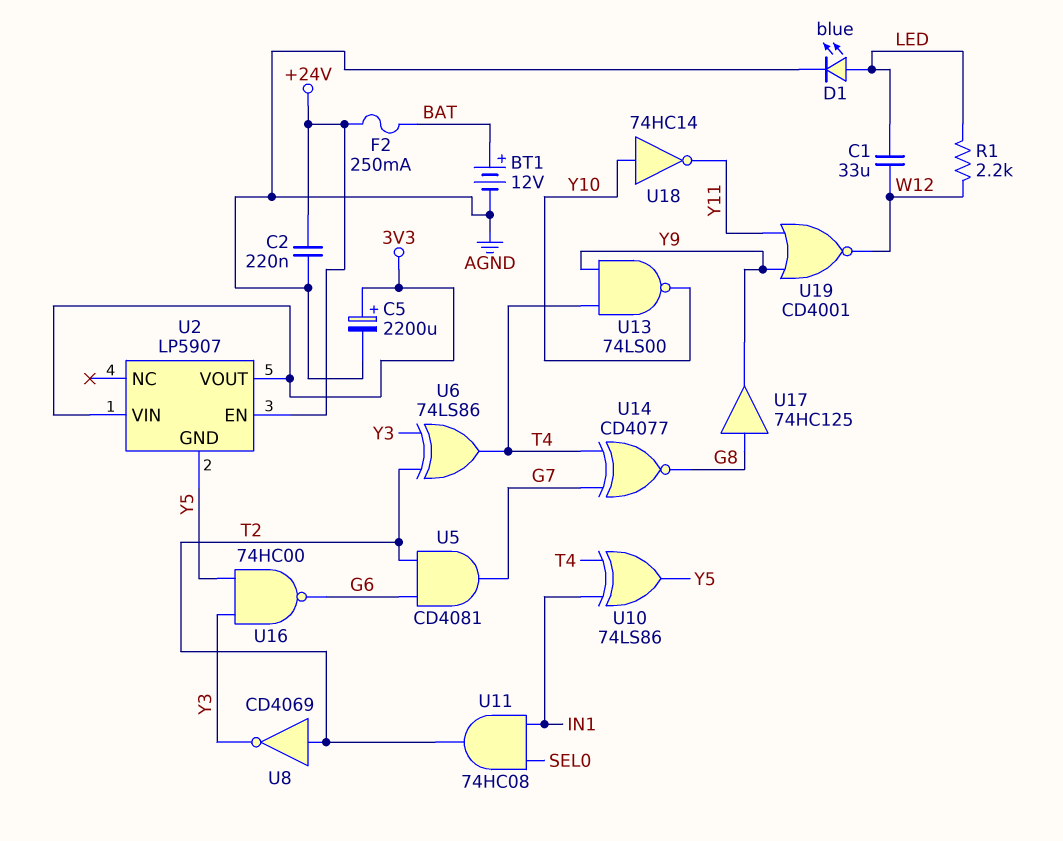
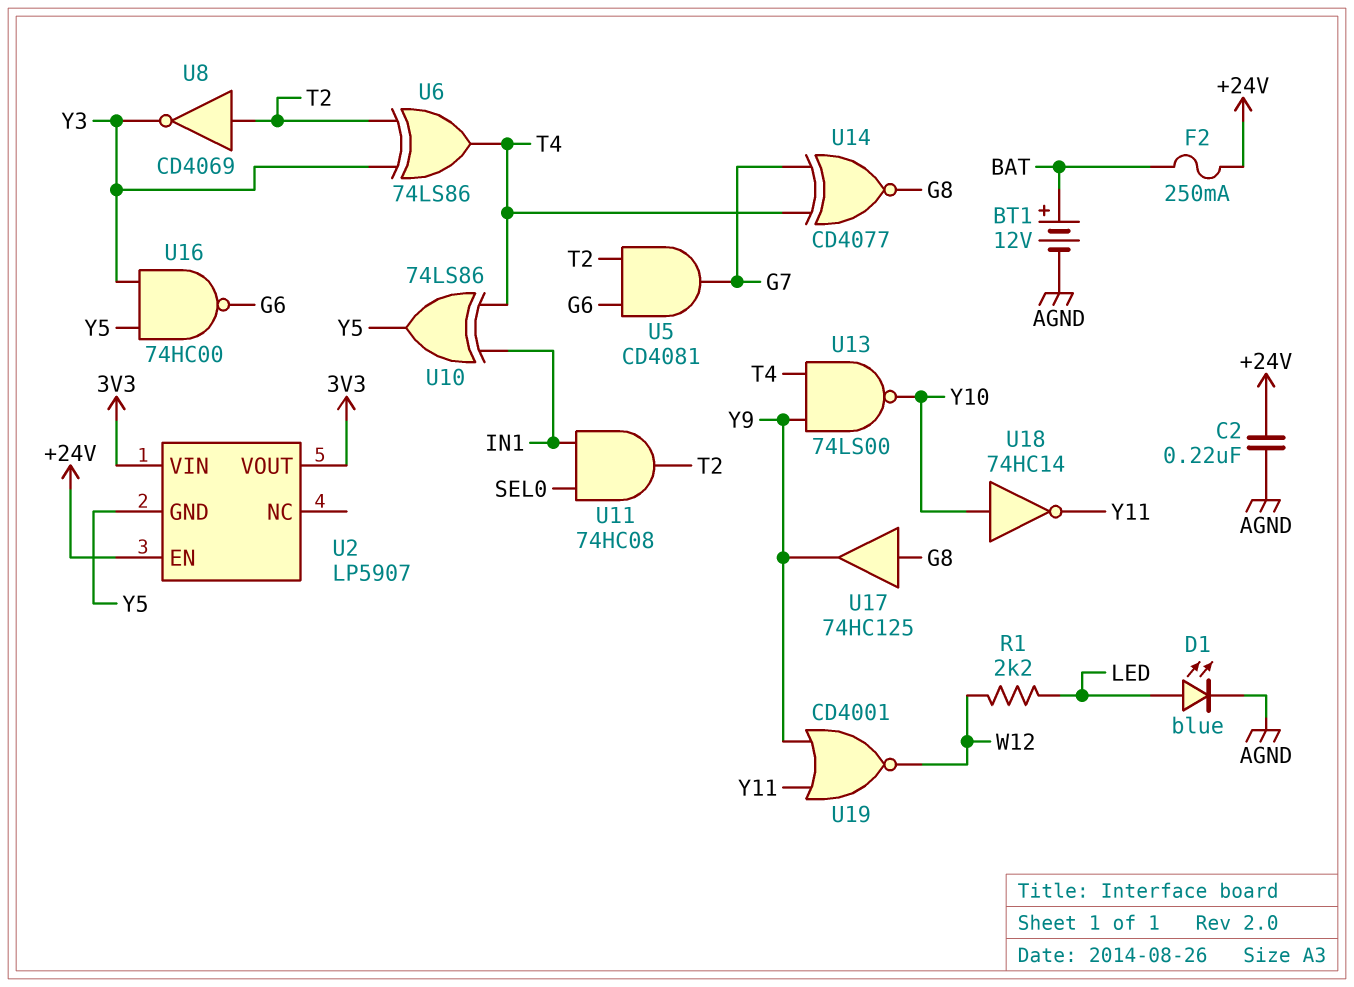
C1: 33uF (LED, W12) -> none
C5: 2200uF (plus 3V3, minus AGND) -> none

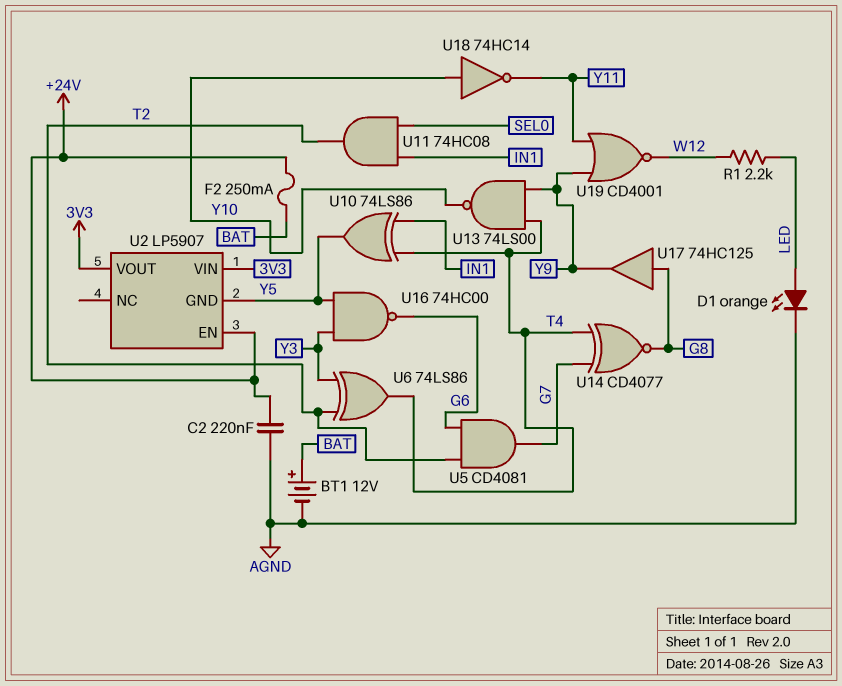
D1: LED blue (A LED, K AGND) -> LED orange (A LED, K AGND)
U8: NOT CD4069 (in T2, out Y3) -> none

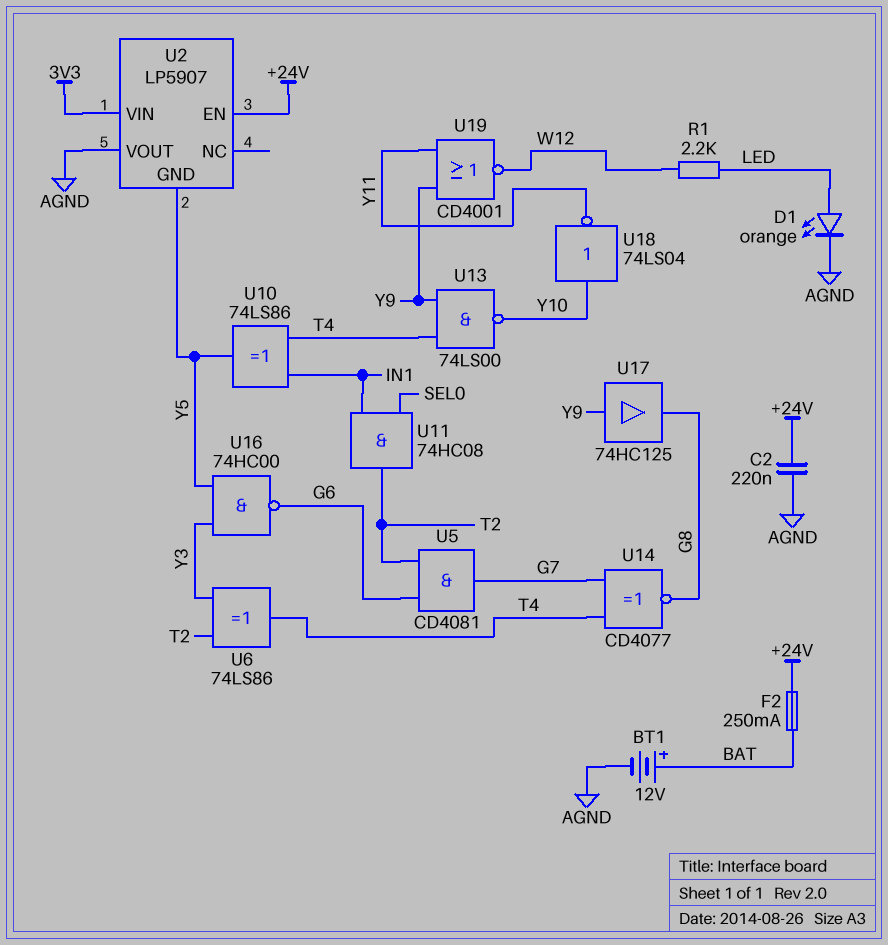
U2 pin VOUT: 3V3 -> AGND
U17: buffer 74HC125 (in G8, out Y9) -> buffer 74HC125 (in Y9, out G8)
U18: NOT 74HC14 (in Y10, out Y11) -> NOT 74LS04 (in Y10, out Y11)

